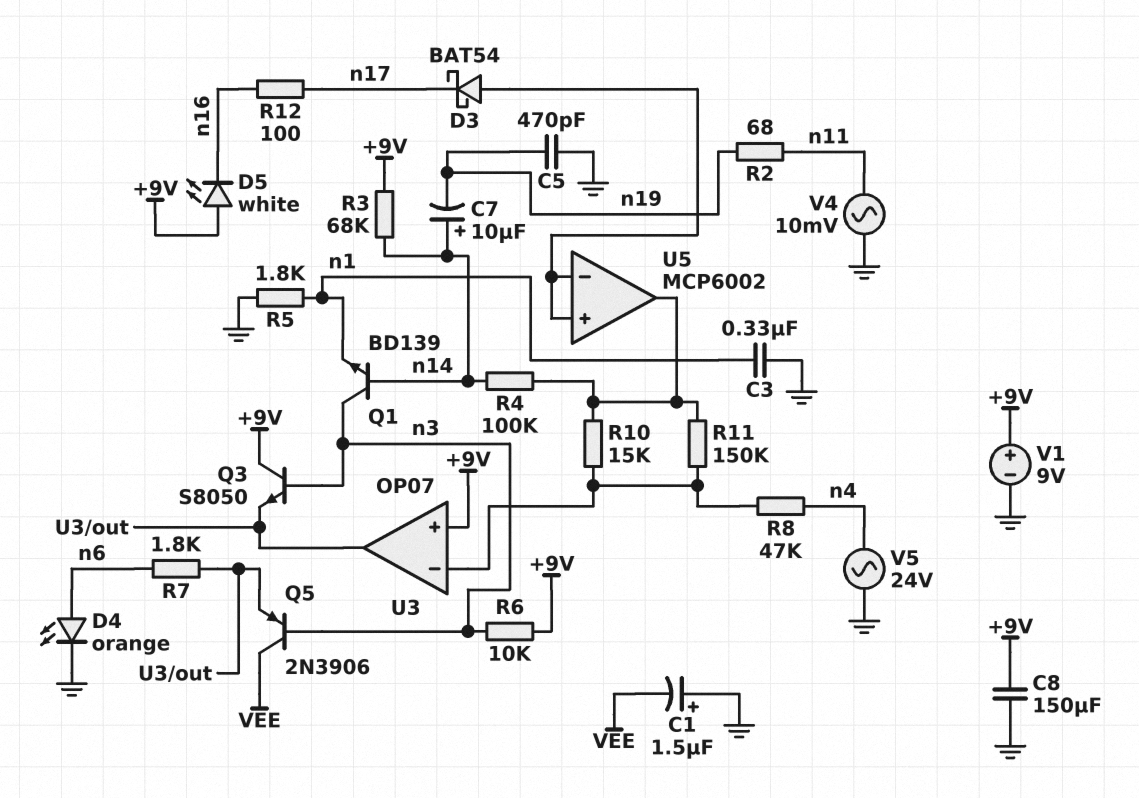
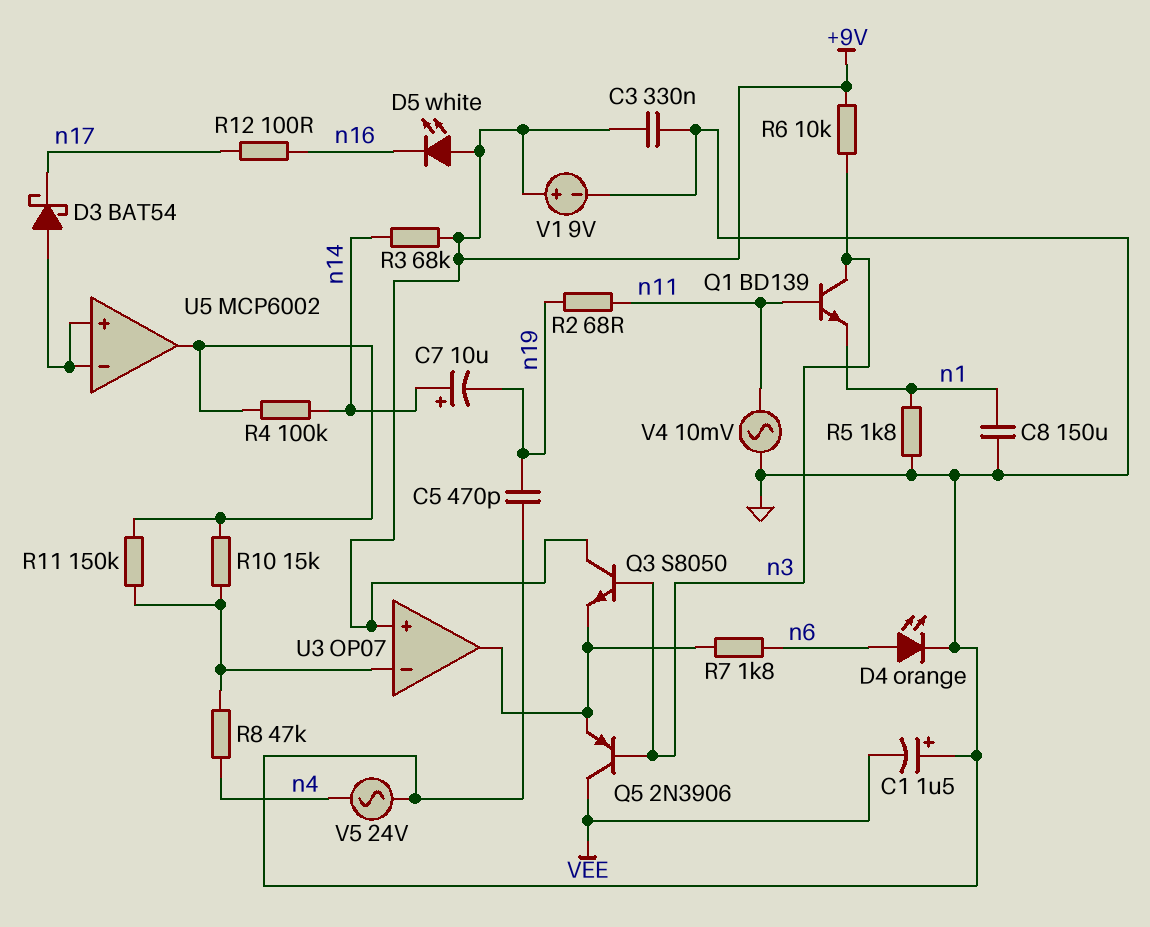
C3: 330nF (GND, n1) -> 330nF (+9V, GND)
C8: 150uF (+9V, GND) -> 150uF (GND, n1)
Q1: NPN BD139 (B n14, C n3, E n1) -> NPN BD139 (B n11, C n3, E n1)

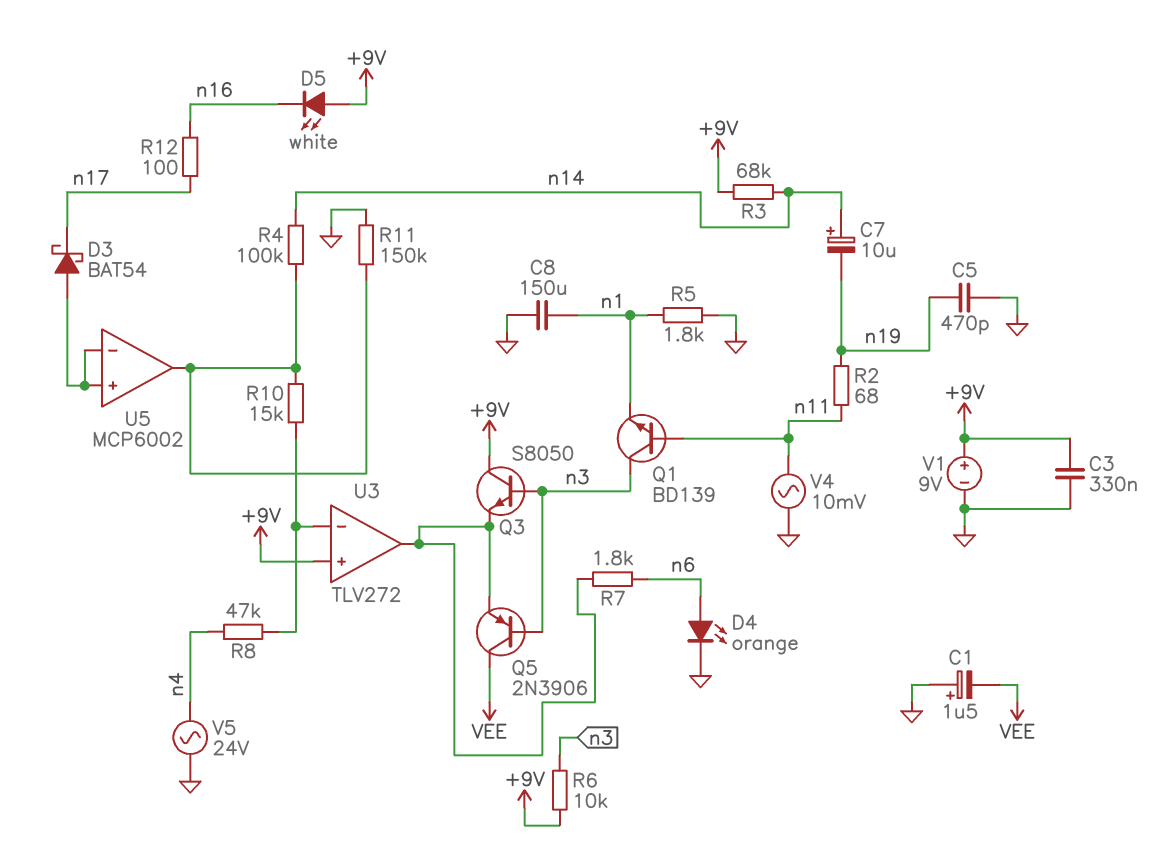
R11: 150k (U3/in-, U5/out) -> 150k (GND, U5/out)
U3: OP07 -> TLV272

